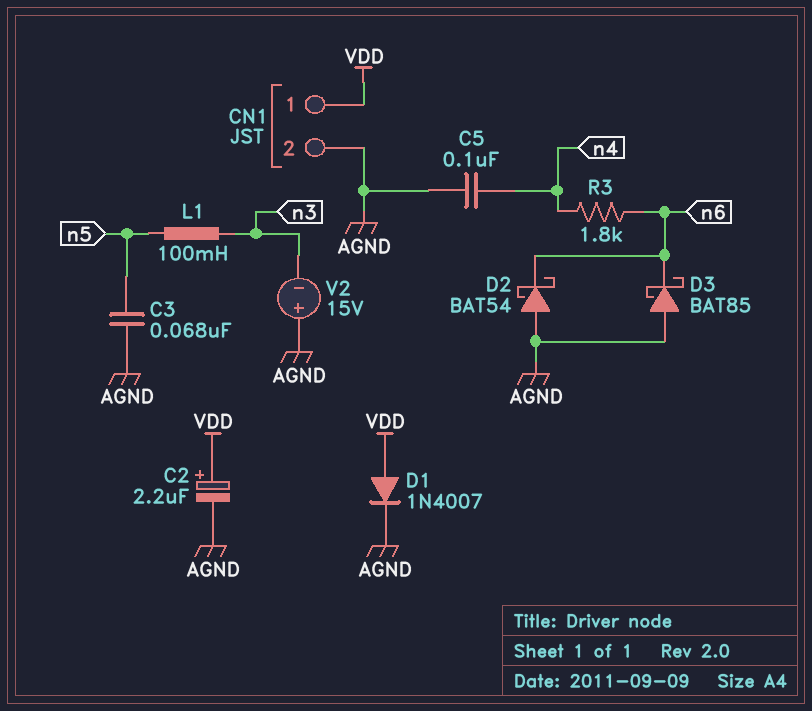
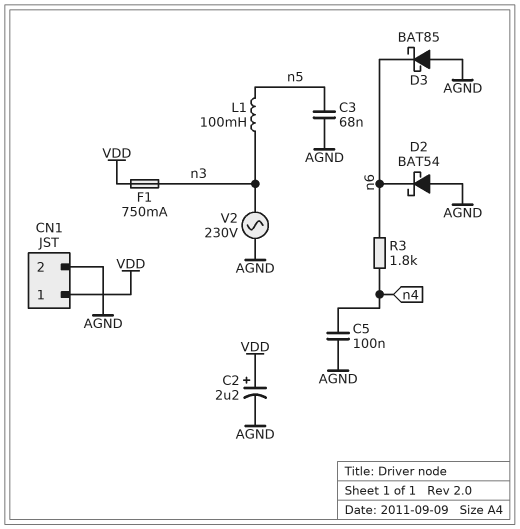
D1: diode 1N4007 (A VDD, K AGND) -> none
F1: none -> 750mA (VDD, n3)
V2: 15V (plus AGND, minus n3) -> AC 230V (AGND, n3)

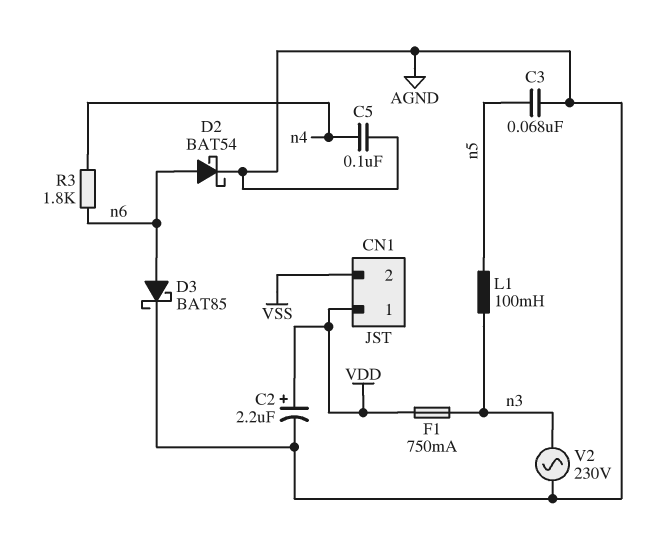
CN1 pin 2: AGND -> VSS
D2: schottky BAT54 (A AGND, K n6) -> schottky BAT54 (A n6, K AGND)
D3: schottky BAT85 (A AGND, K n6) -> schottky BAT85 (A n6, K AGND)

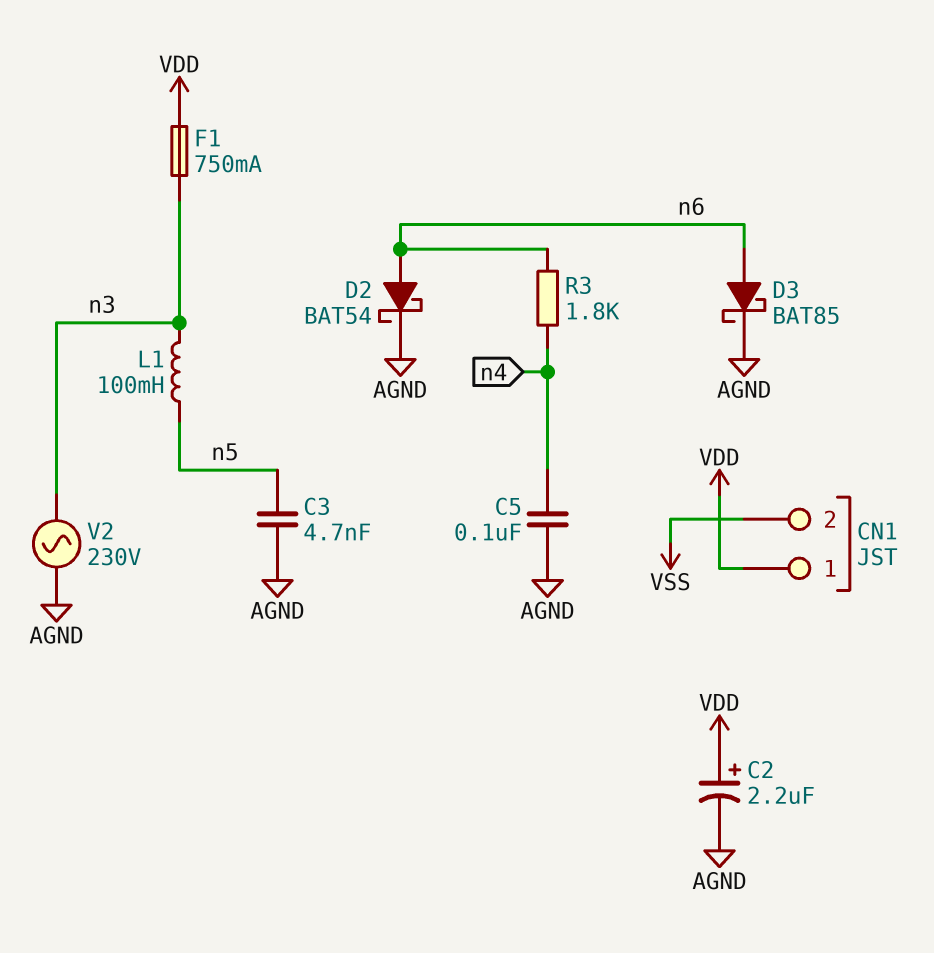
C3: 68nF (AGND, n5) -> 4.7nF (AGND, n5)

